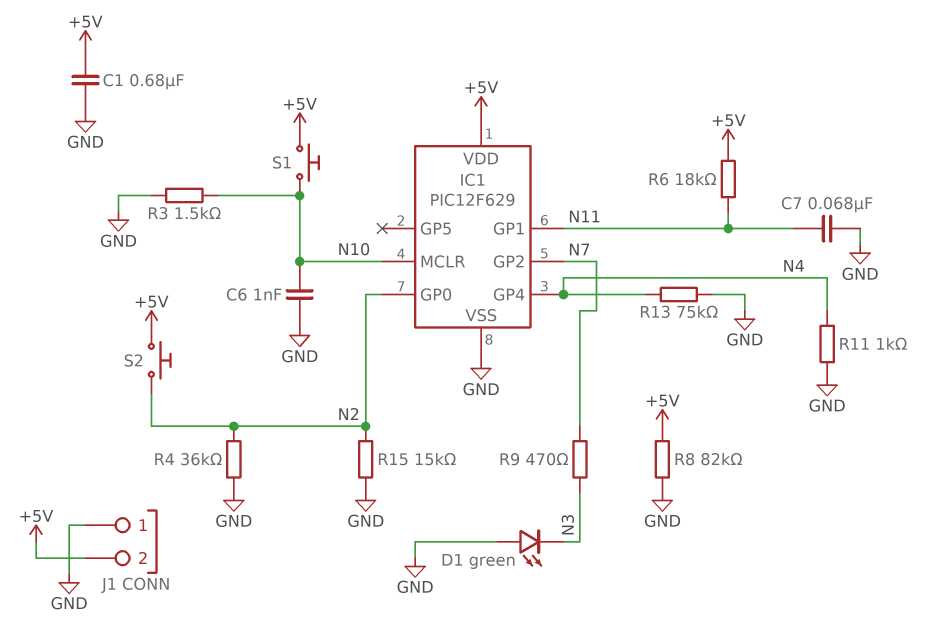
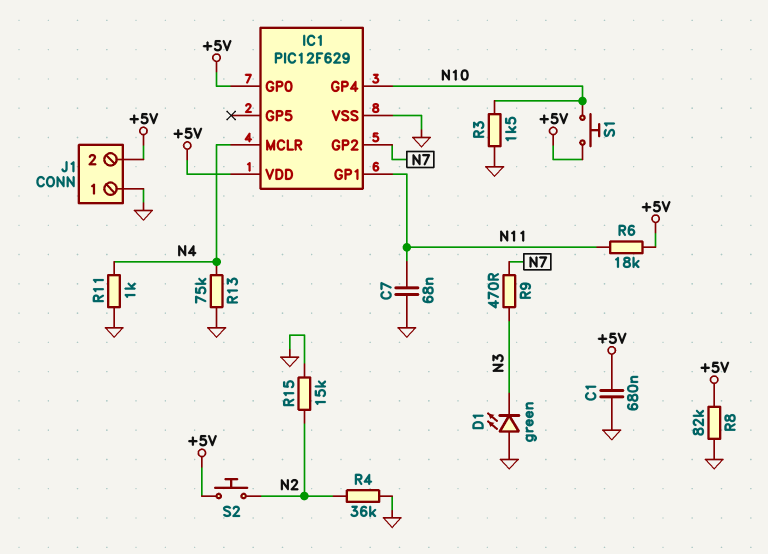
C6: 1nF (GND, N10) -> none
IC1 pin GP0: N2 -> +5V
IC1 pin GP4: N4 -> N10
IC1 pin MCLR: N10 -> N4

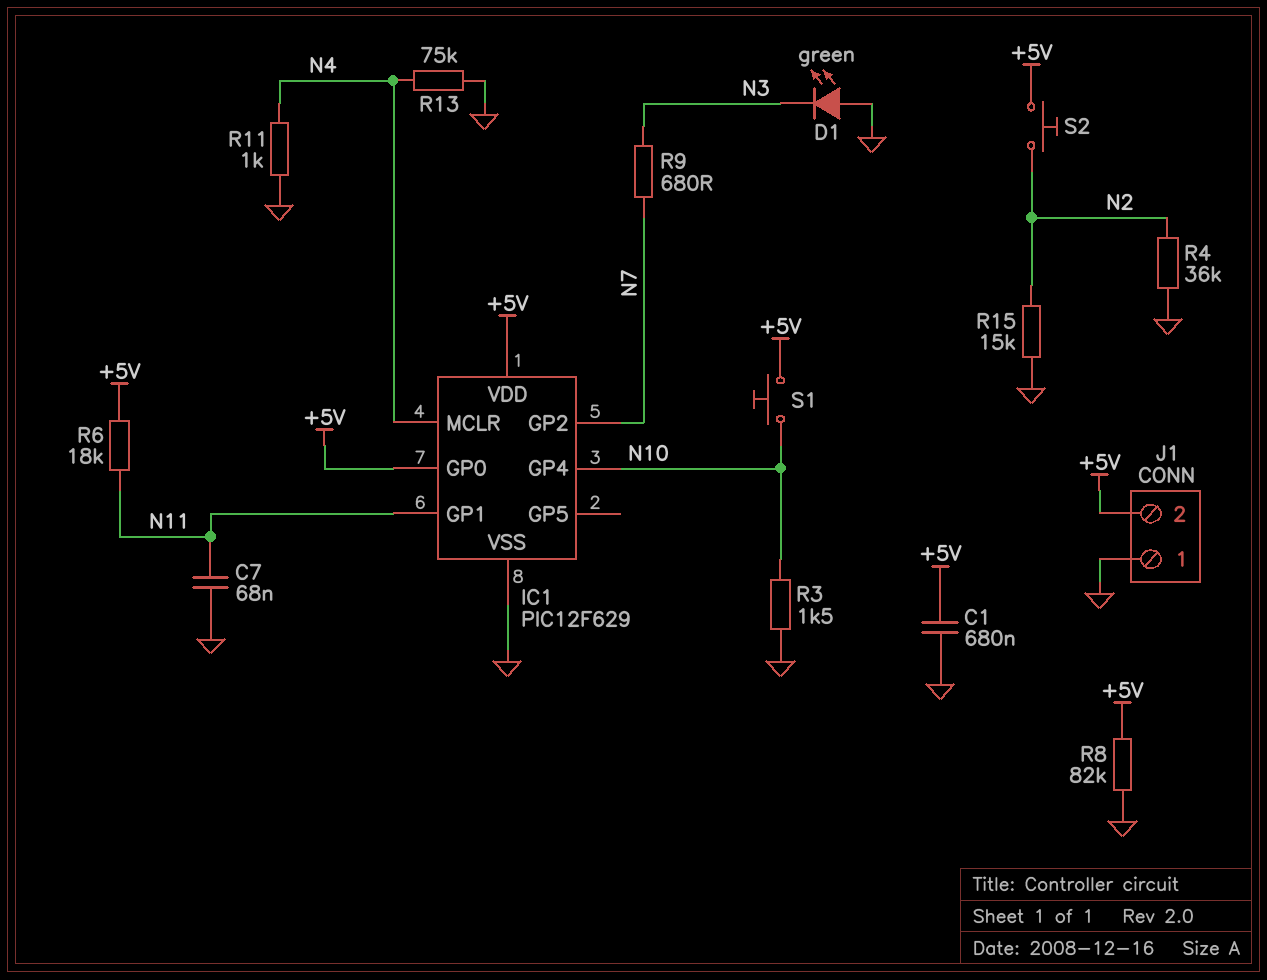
R9: 470 (N3, N7) -> 680 (N3, N7)

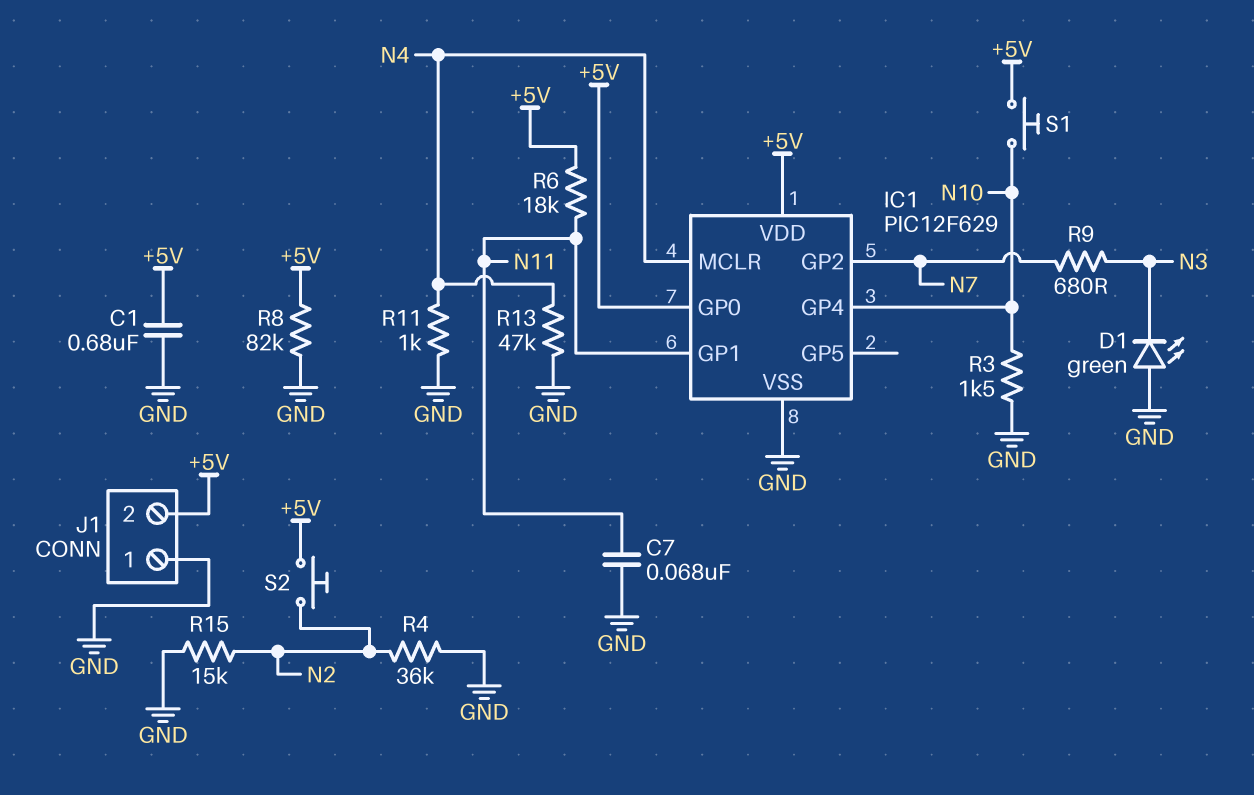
R13: 75k (GND, N4) -> 47k (GND, N4)

